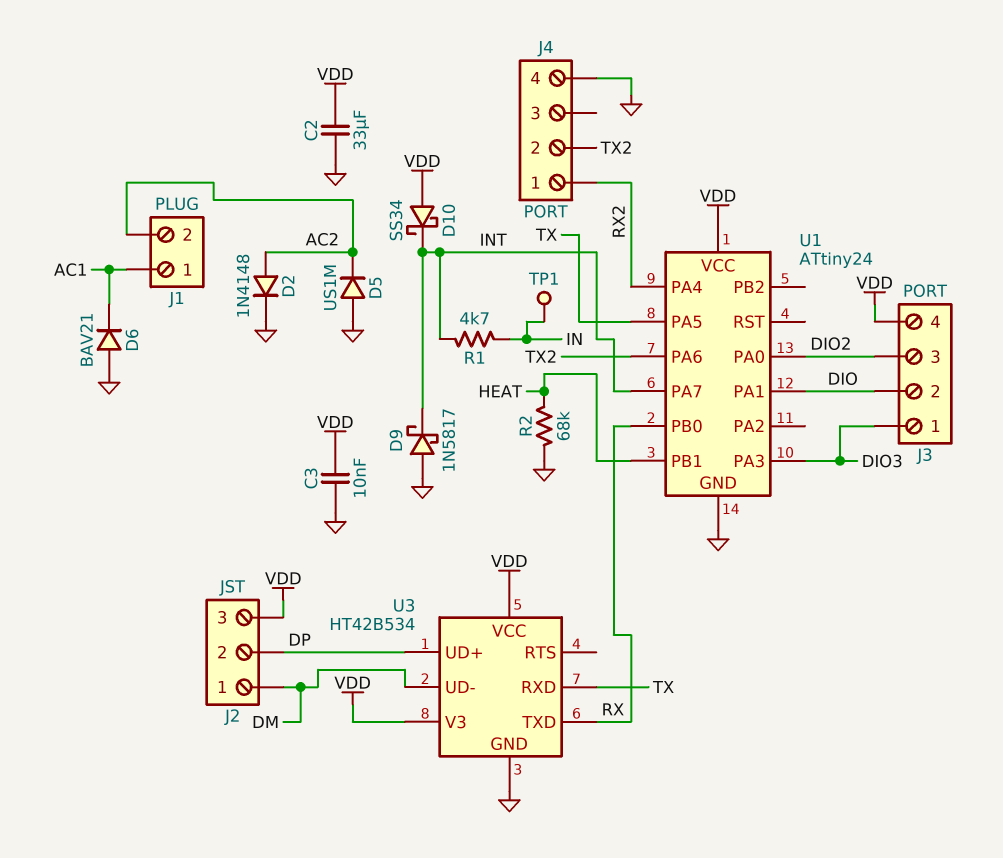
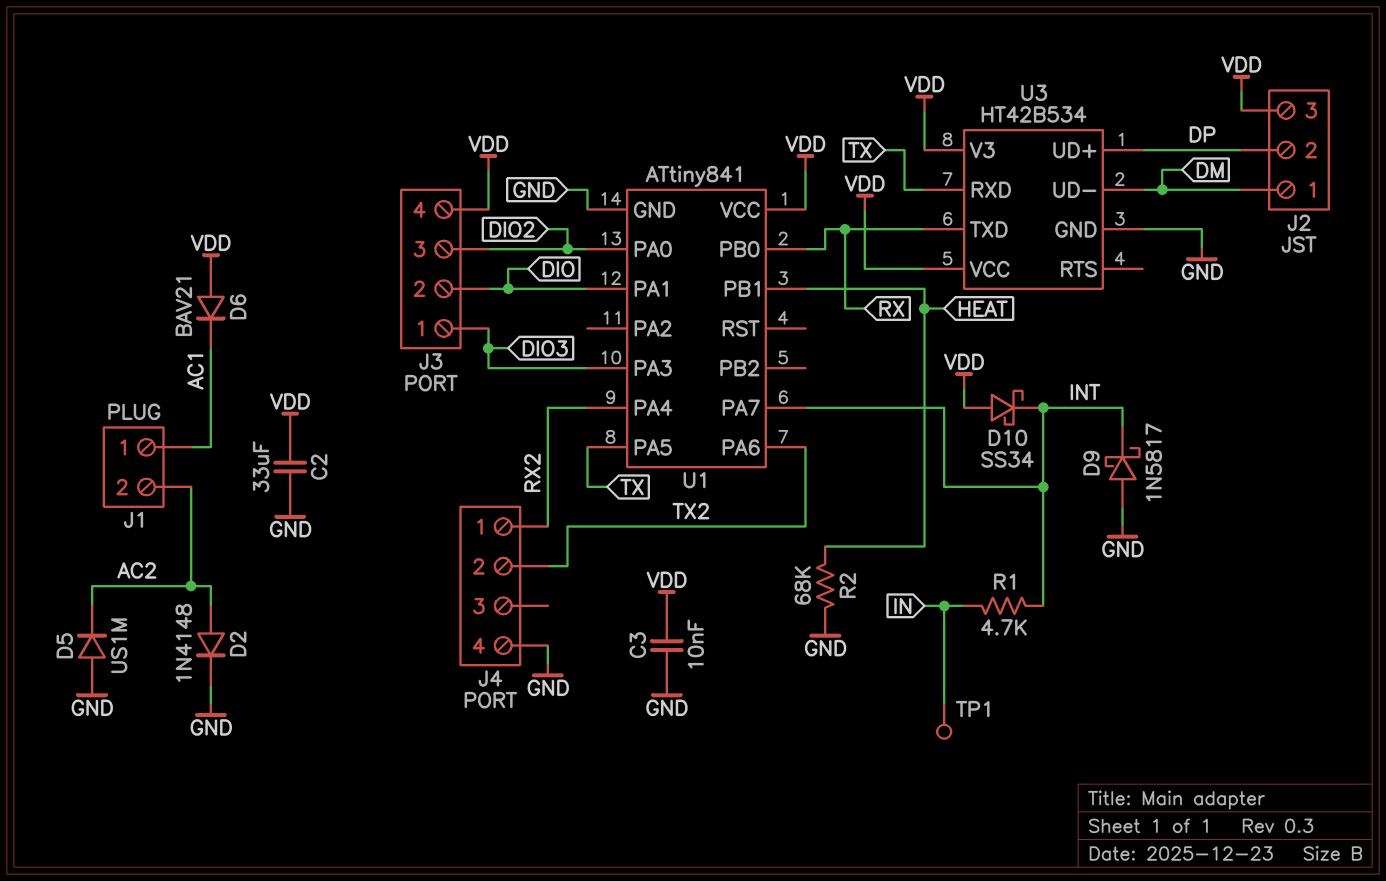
D6: diode BAV21 (A GND, K AC1) -> diode BAV21 (A VDD, K AC1)
U1: ATtiny24 -> ATtiny841

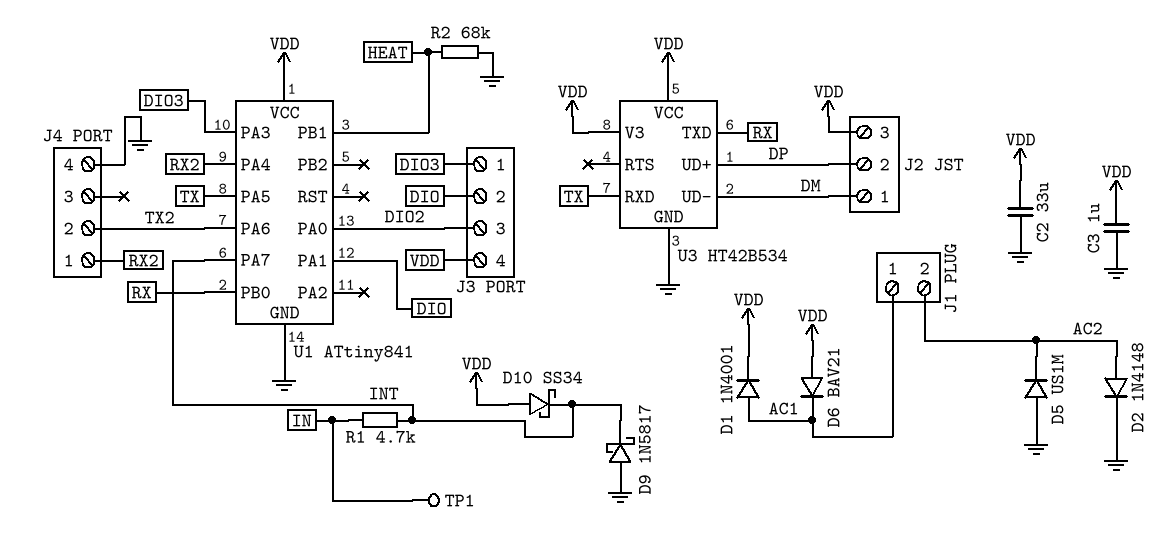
C3: 10nF (GND, VDD) -> 1uF (GND, VDD)
D1: none -> diode 1N4001 (A AC1, K VDD)

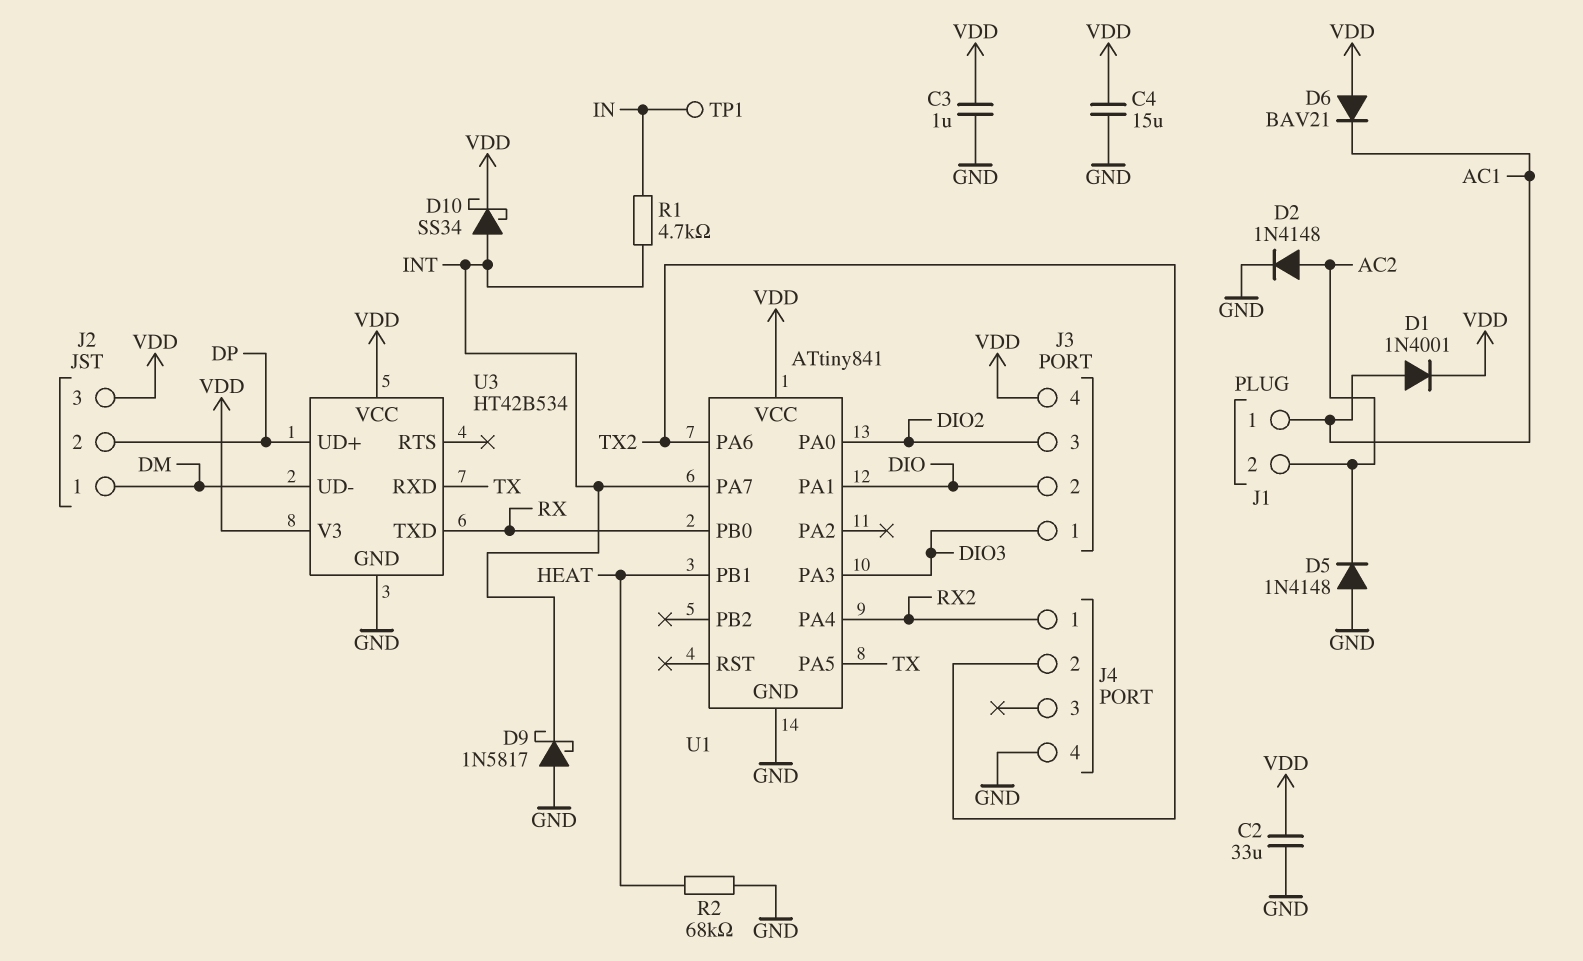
C4: none -> 15uF (GND, VDD)
D5: diode US1M (A GND, K AC2) -> diode 1N4148 (A GND, K AC2)
D10: schottky SS34 (A VDD, K INT) -> schottky SS34 (A INT, K VDD)

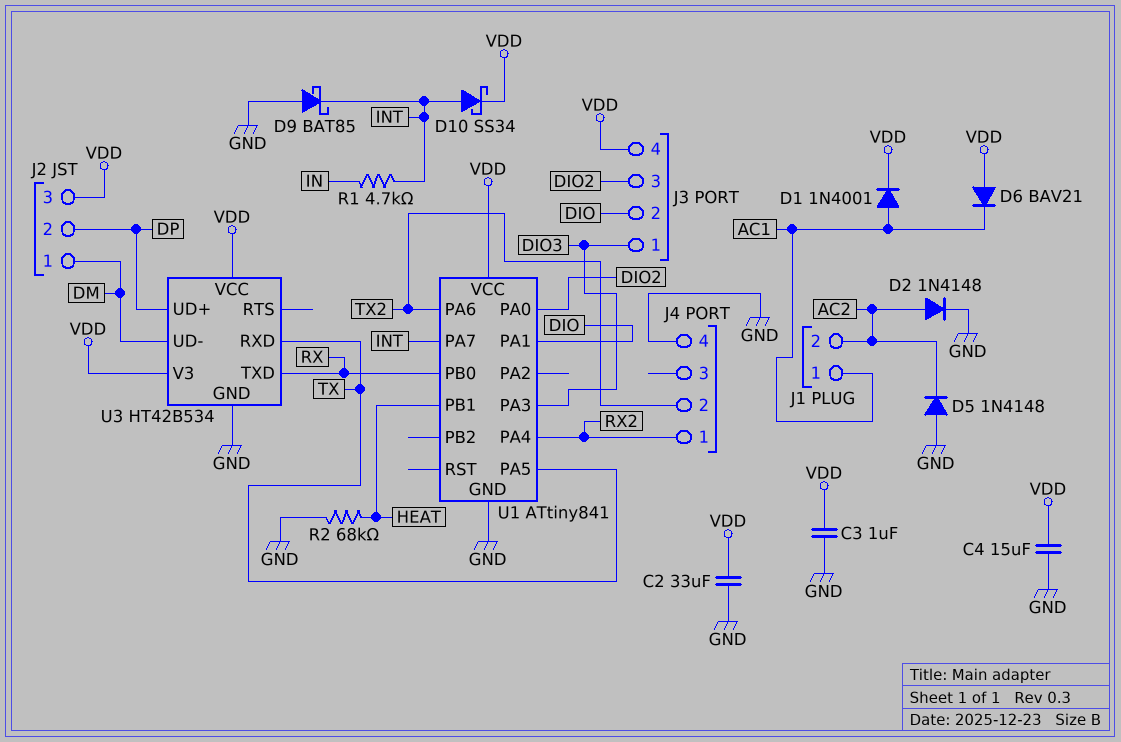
D9: schottky 1N5817 (A GND, K INT) -> schottky BAT85 (A GND, K INT)
TP1: test point (IN) -> none

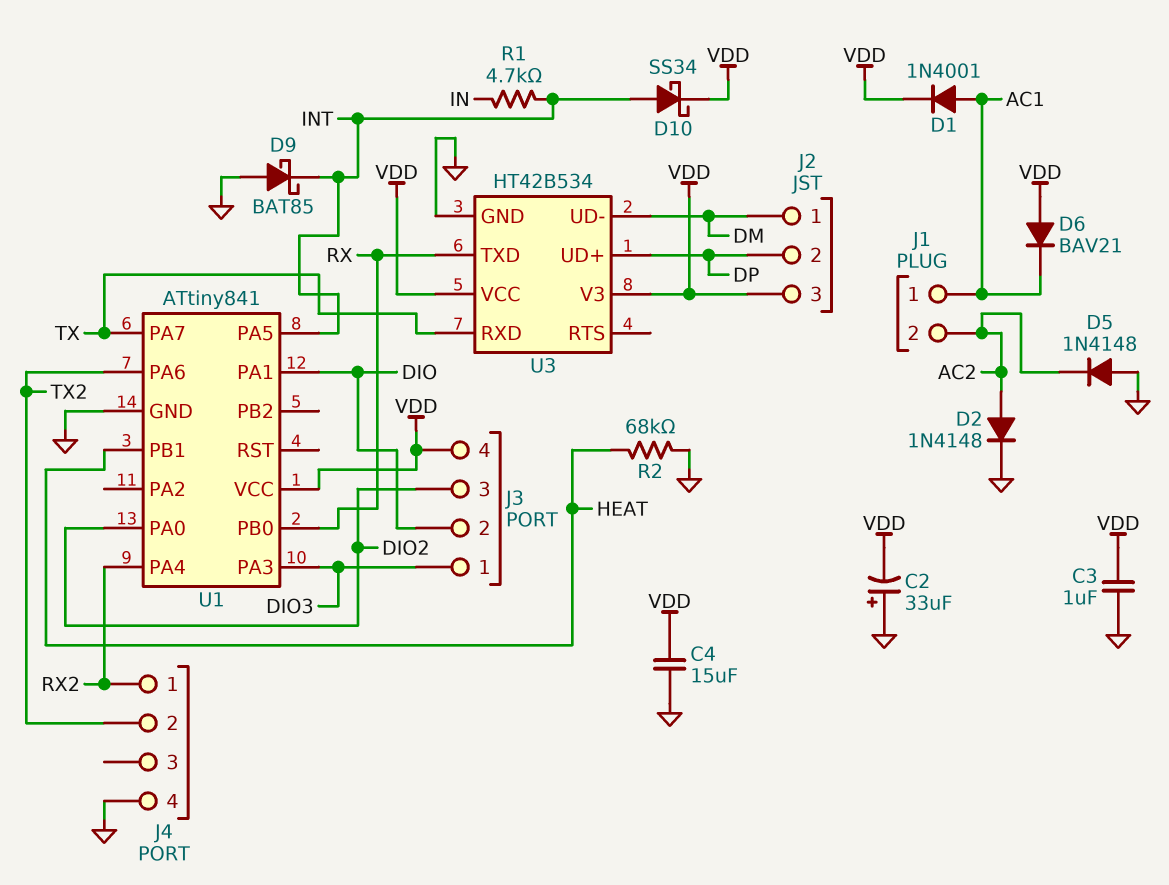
C2: 33uF (GND, VDD) -> 33uF (plus GND, minus VDD)
U1 pin PA5: TX -> INT
U1 pin PA7: INT -> TX

